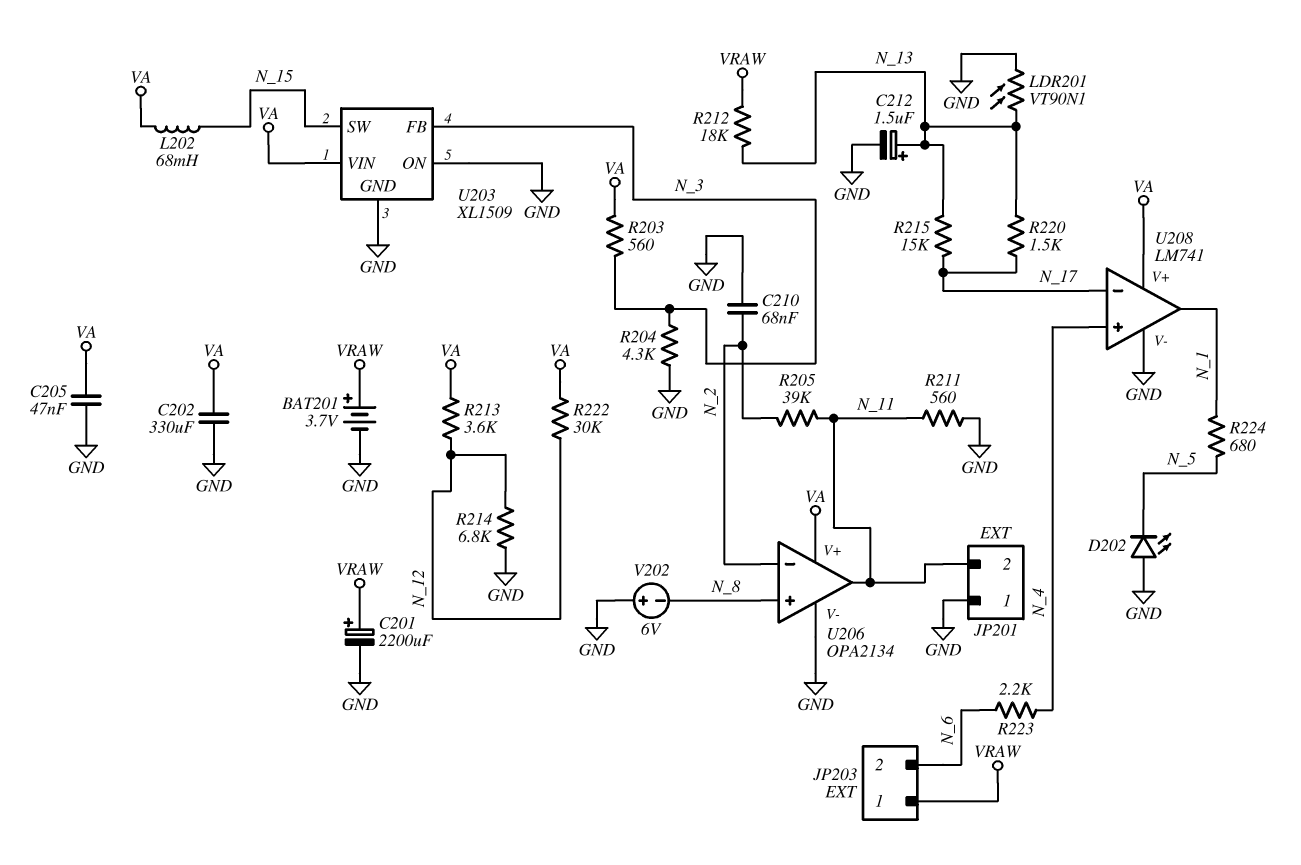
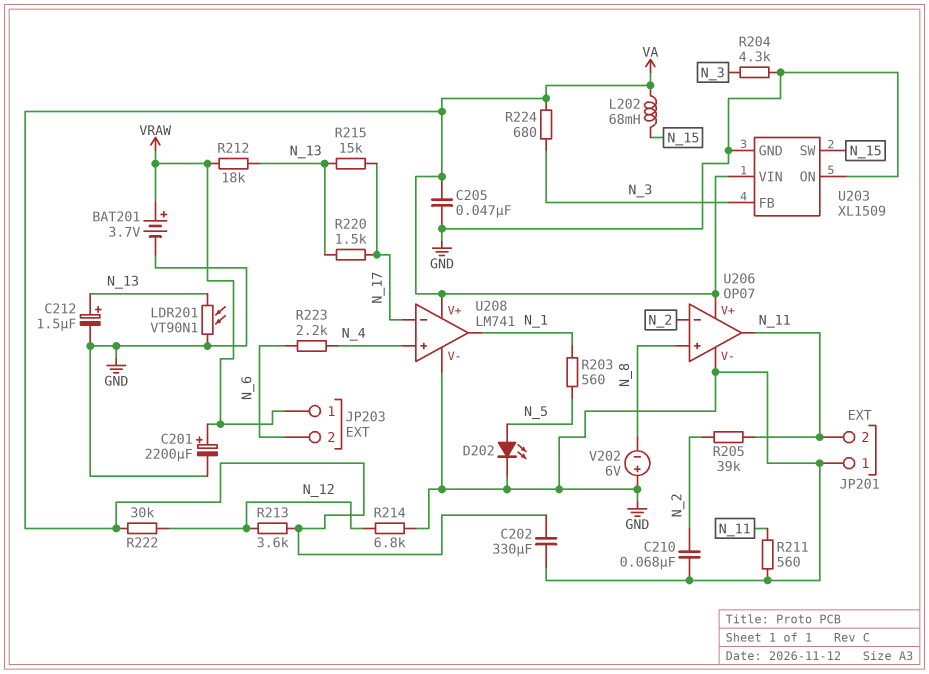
D202: LED (A GND, K N_5) -> LED (A N_5, K GND)
R203: 560 (N_3, VA) -> 560 (N_1, N_5)
R224: 680 (N_1, N_5) -> 680 (N_3, VA)
U206: OPA2134 -> OP07

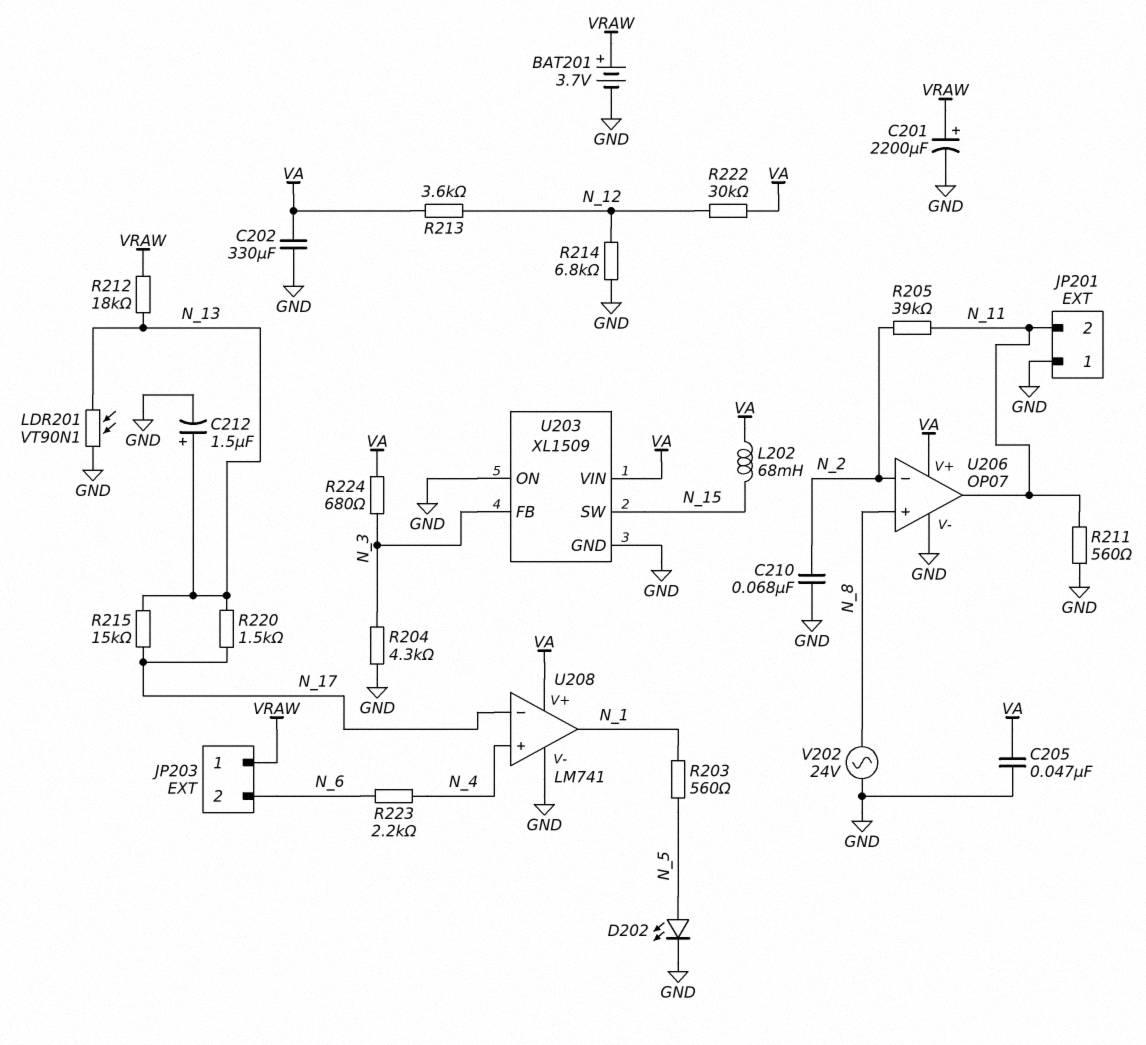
V202: 6V (plus GND, minus N_8) -> AC 24V (GND, N_8)

